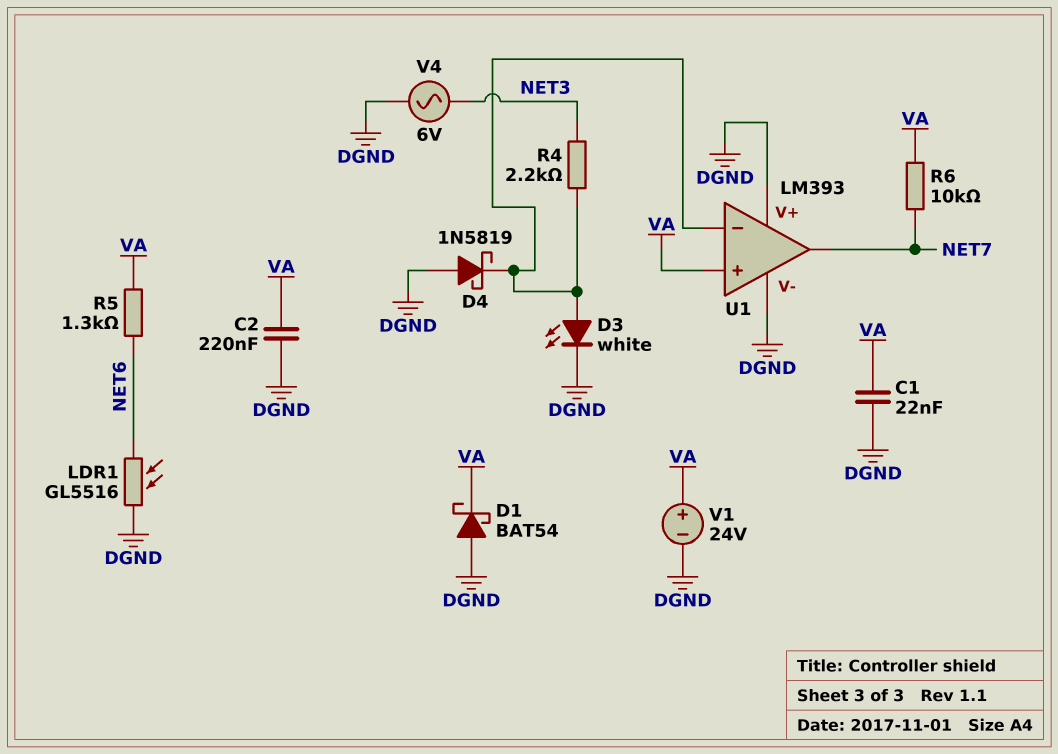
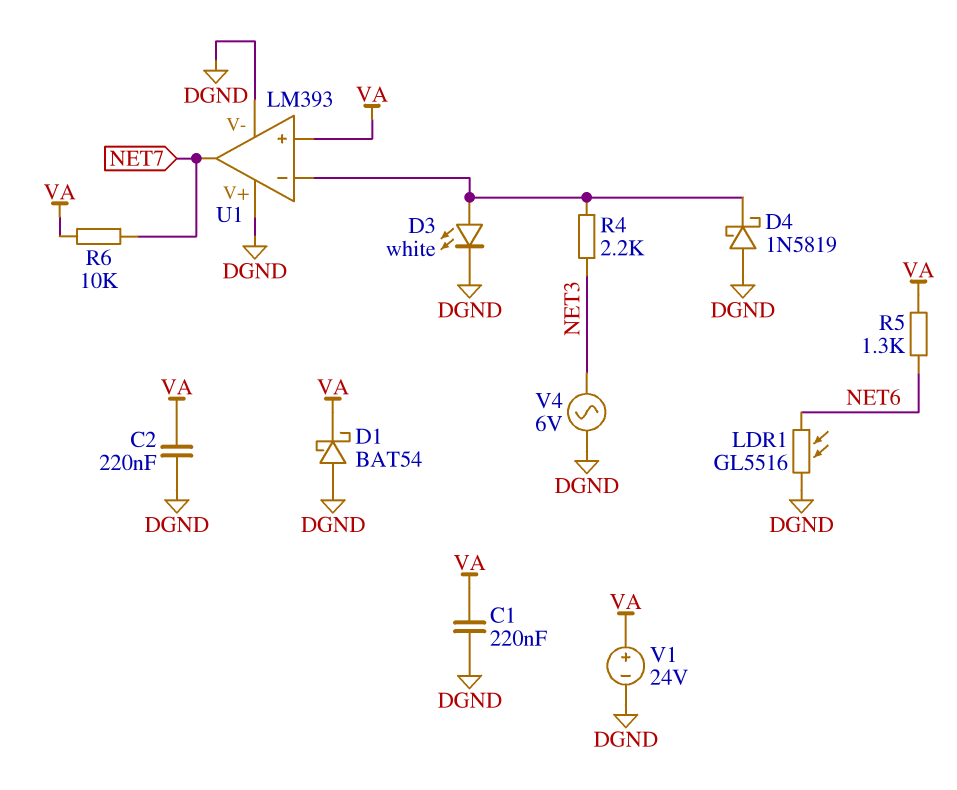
C1: 22nF (DGND, VA) -> 220nF (DGND, VA)

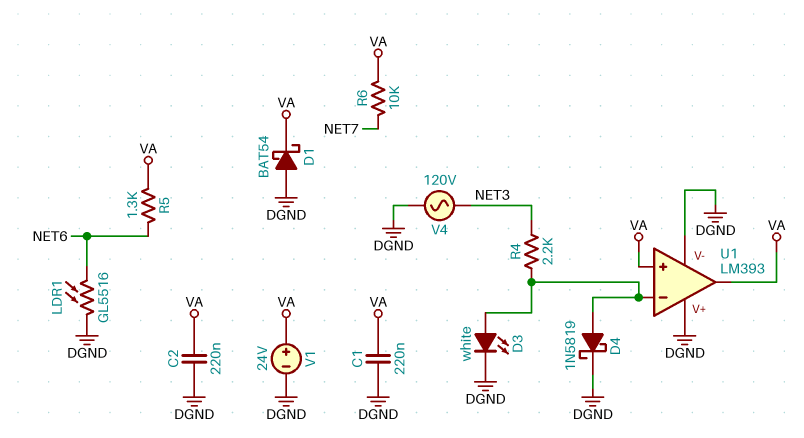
D4: schottky 1N5819 (A DGND, K U1/in-) -> schottky 1N5819 (A U1/in-, K DGND)
U1 pin out: NET7 -> VA
V4: AC 6V (DGND, NET3) -> AC 120V (DGND, NET3)

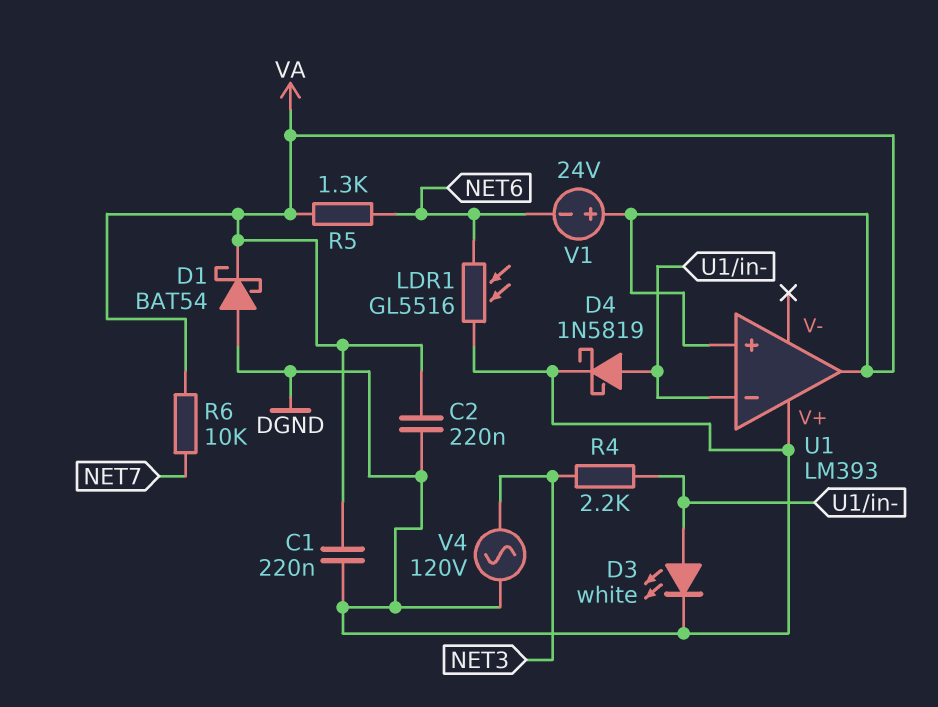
U1 pin V-: DGND -> none
V1: 24V (plus VA, minus DGND) -> 24V (plus VA, minus NET6)

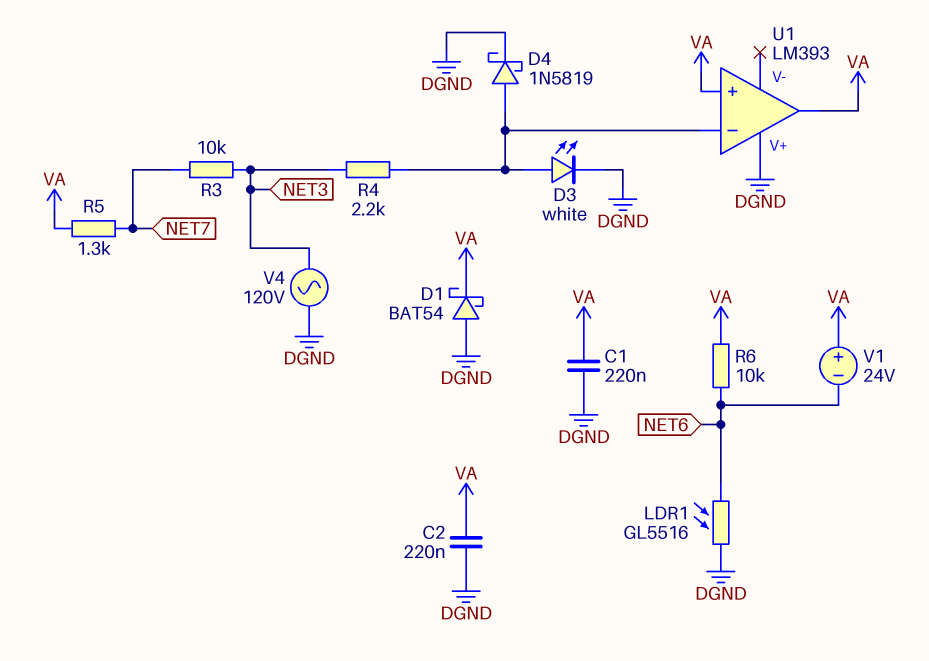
R3: none -> 10k (NET3, NET7)
R5: 1.3k (NET6, VA) -> 1.3k (NET7, VA)
R6: 10k (NET7, VA) -> 10k (NET6, VA)

